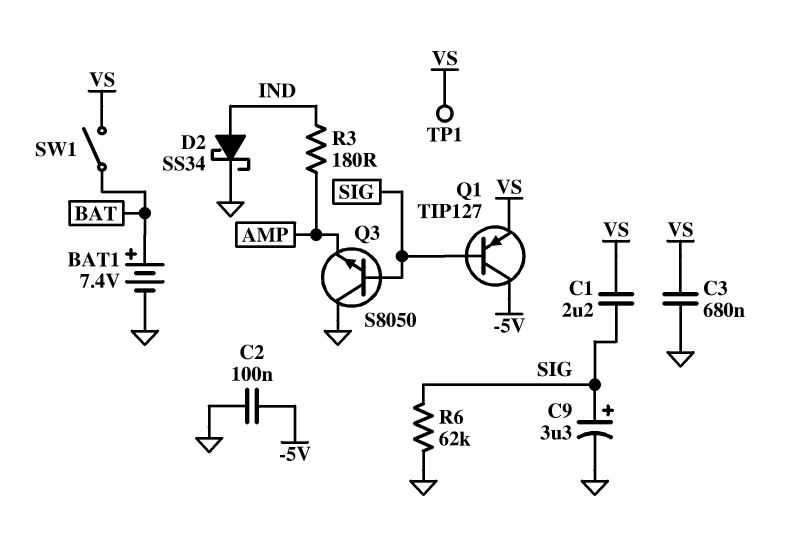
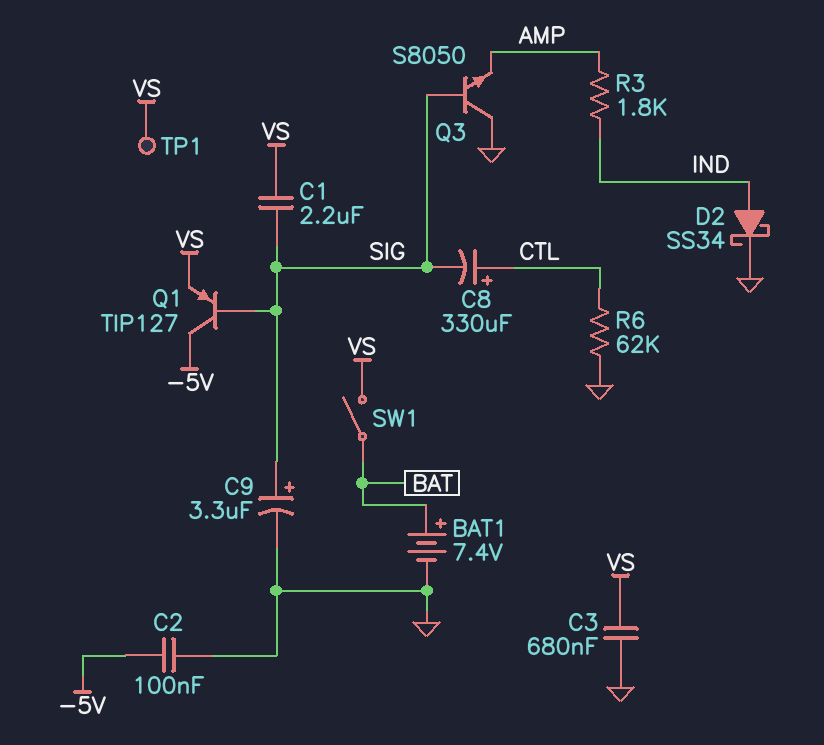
C8: none -> 330uF (plus CTL, minus SIG)
R3: 180 (AMP, IND) -> 1.8k (AMP, IND)
R6: 62k (GND, SIG) -> 62k (CTL, GND)

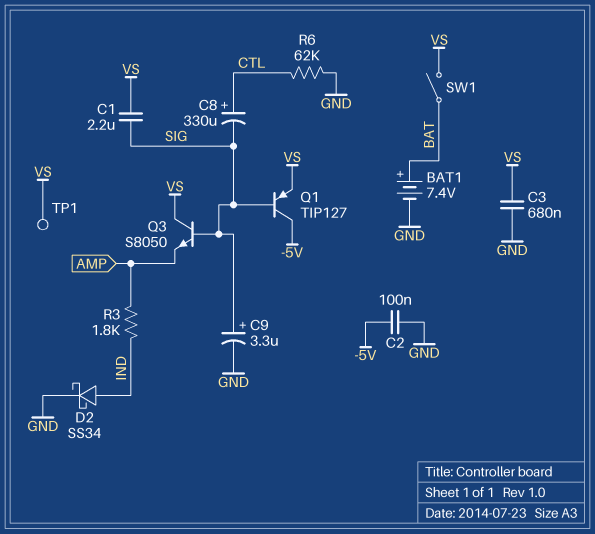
Q3: NPN S8050 (B SIG, C GND, E AMP) -> NPN S8050 (B SIG, C VS, E AMP)

